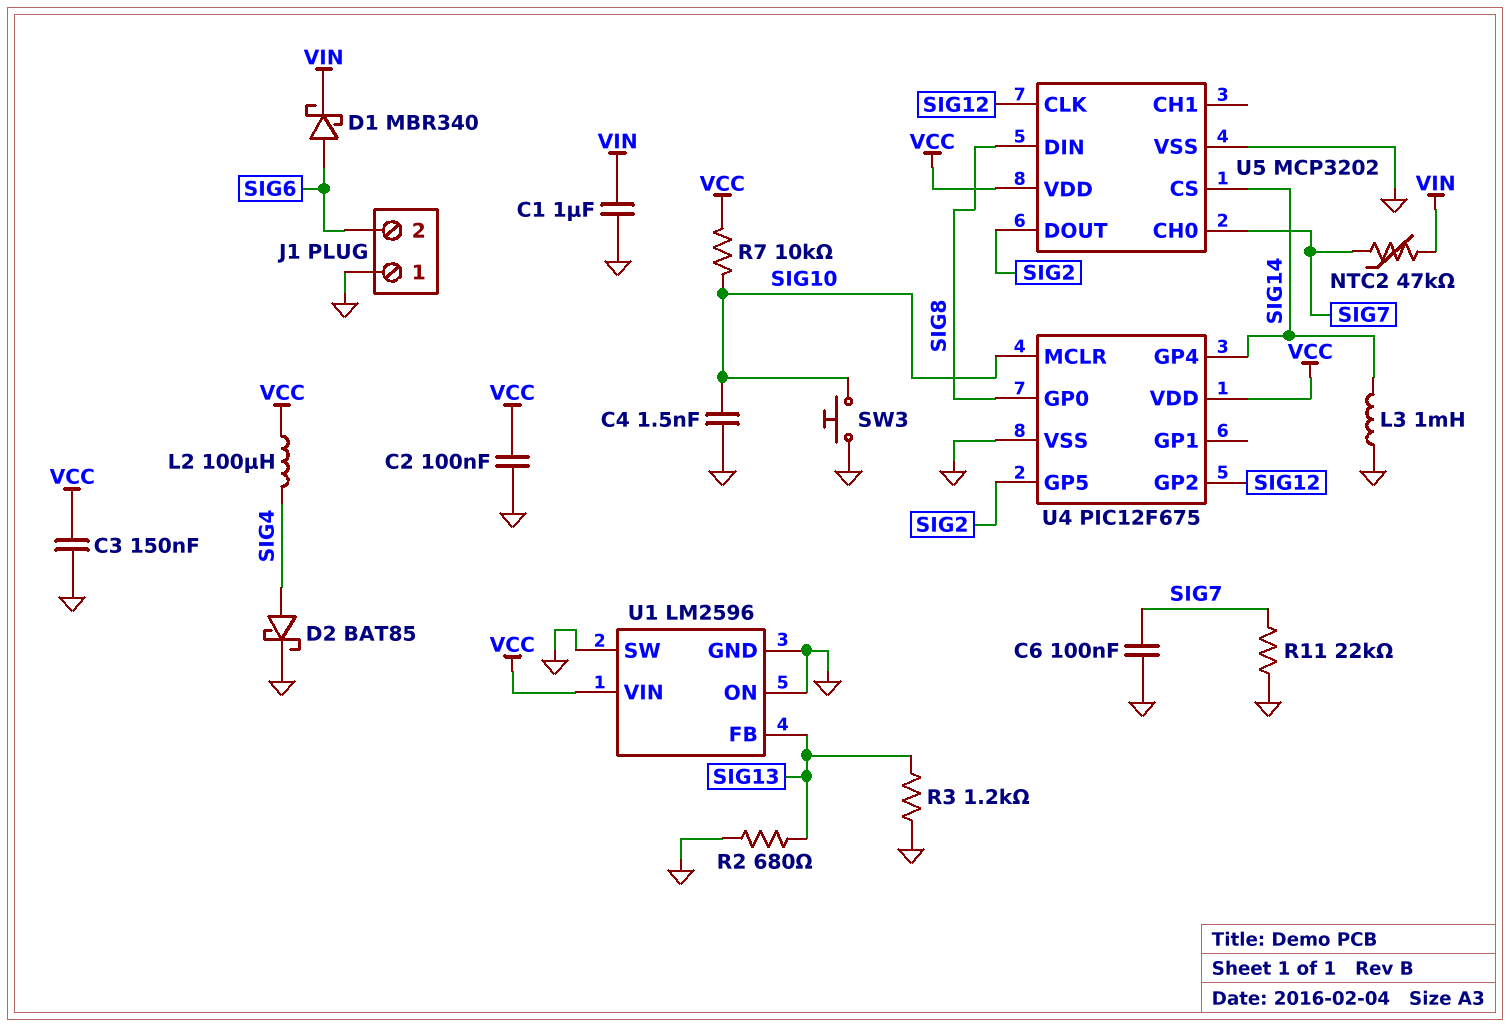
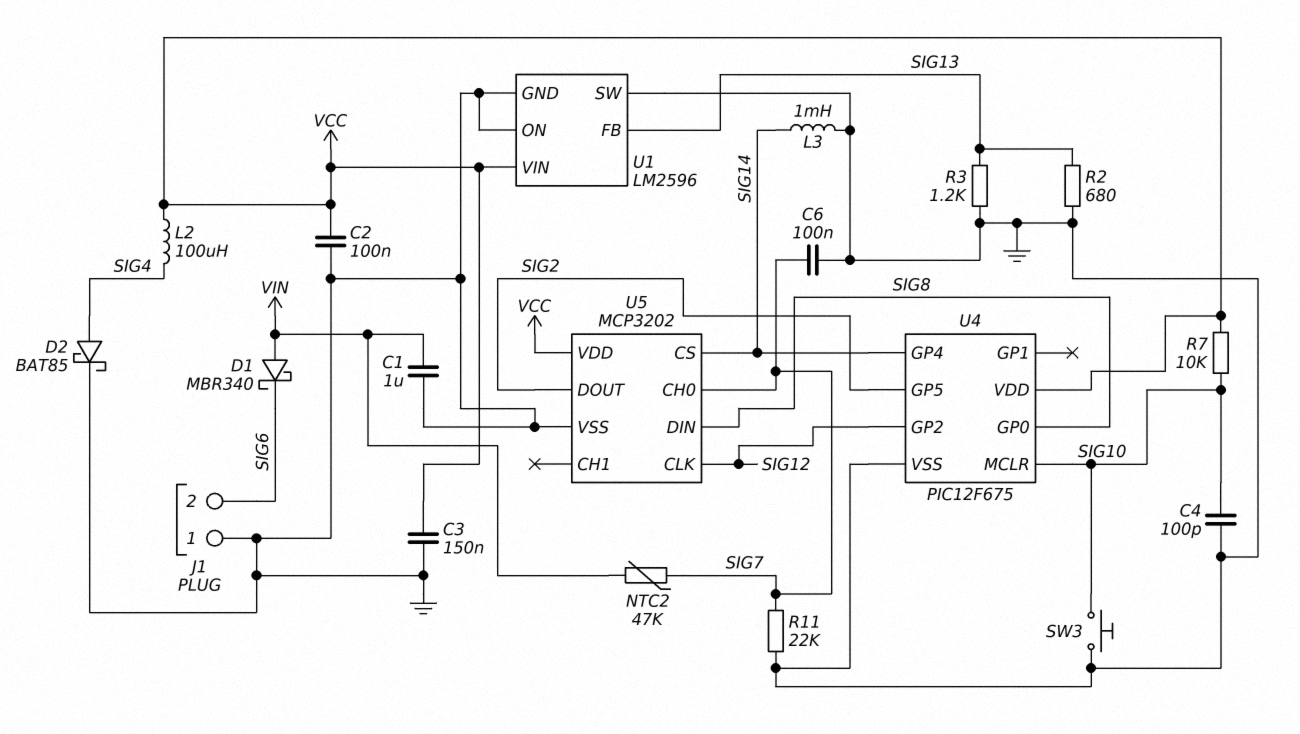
C4: 1.5nF (GND, SIG10) -> 100pF (GND, SIG10)
D1: schottky MBR340 (A SIG6, K VIN) -> schottky MBR340 (A VIN, K SIG6)

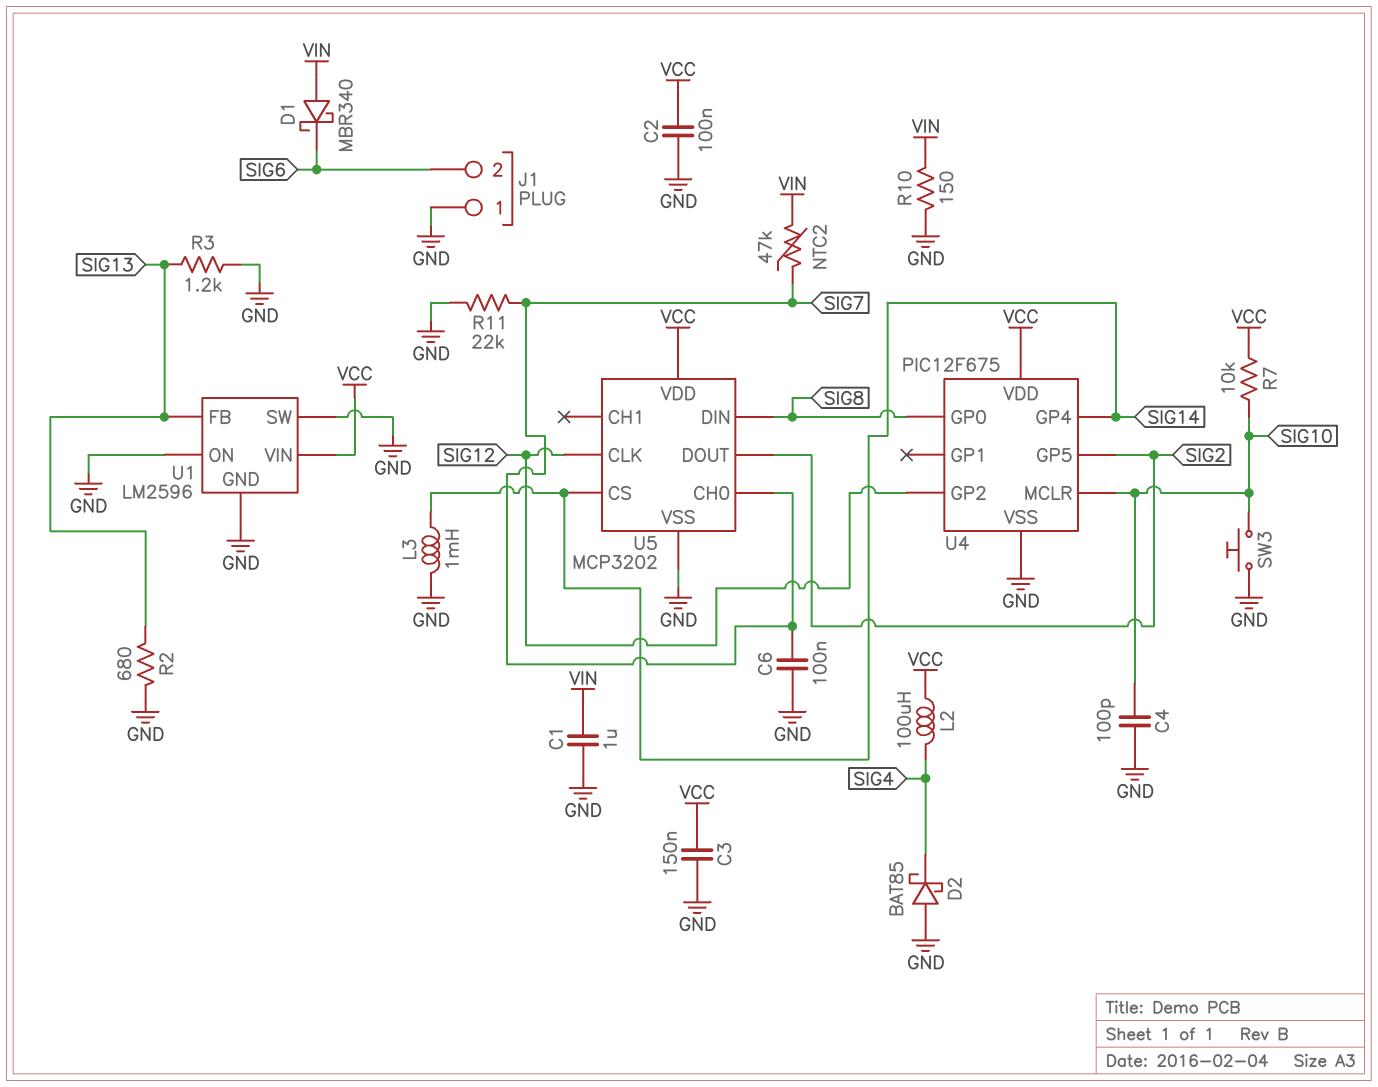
D2: schottky BAT85 (A SIG4, K GND) -> schottky BAT85 (A GND, K SIG4)
R10: none -> 150 (GND, VIN)

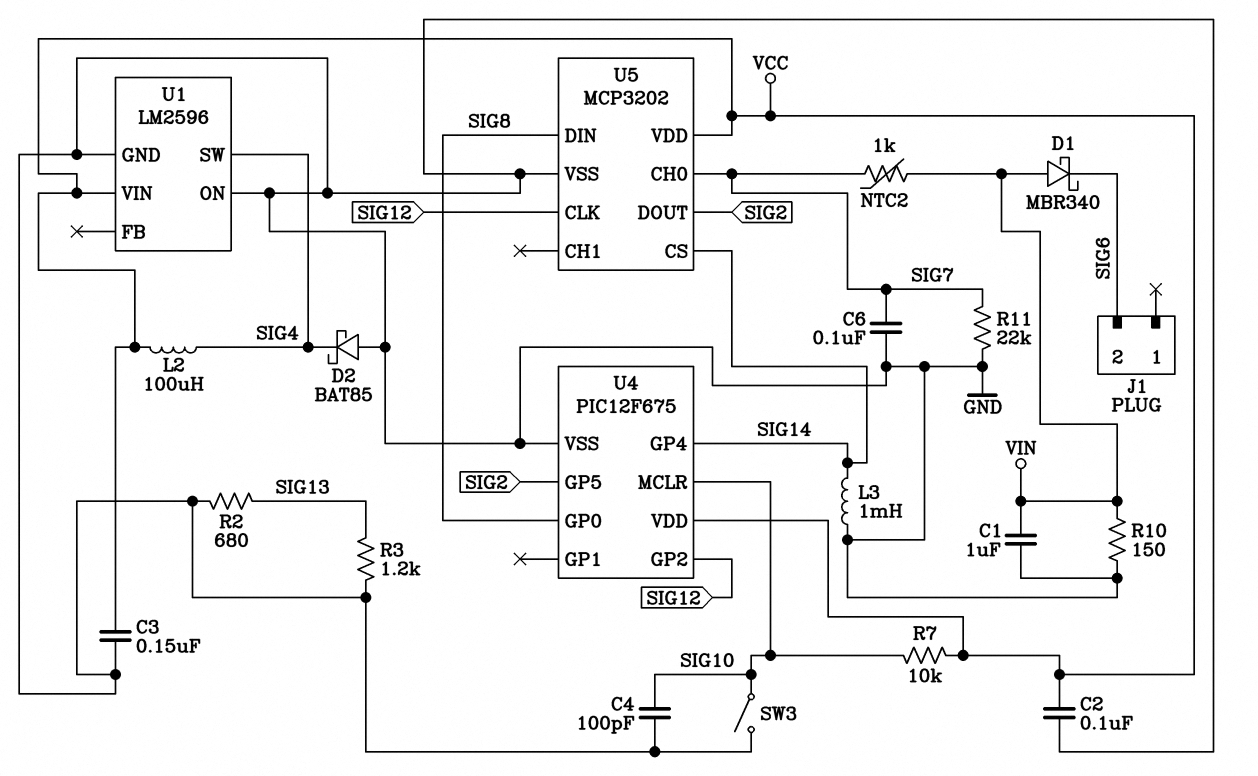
J1 pin 1: GND -> none
NTC2: 47k (SIG7, VIN) -> 1k (SIG7, VIN)
SW3: button (GND, SIG10) -> switch (GND, SIG10)
U1 pin FB: SIG13 -> none
U1 pin SW: GND -> SIG4

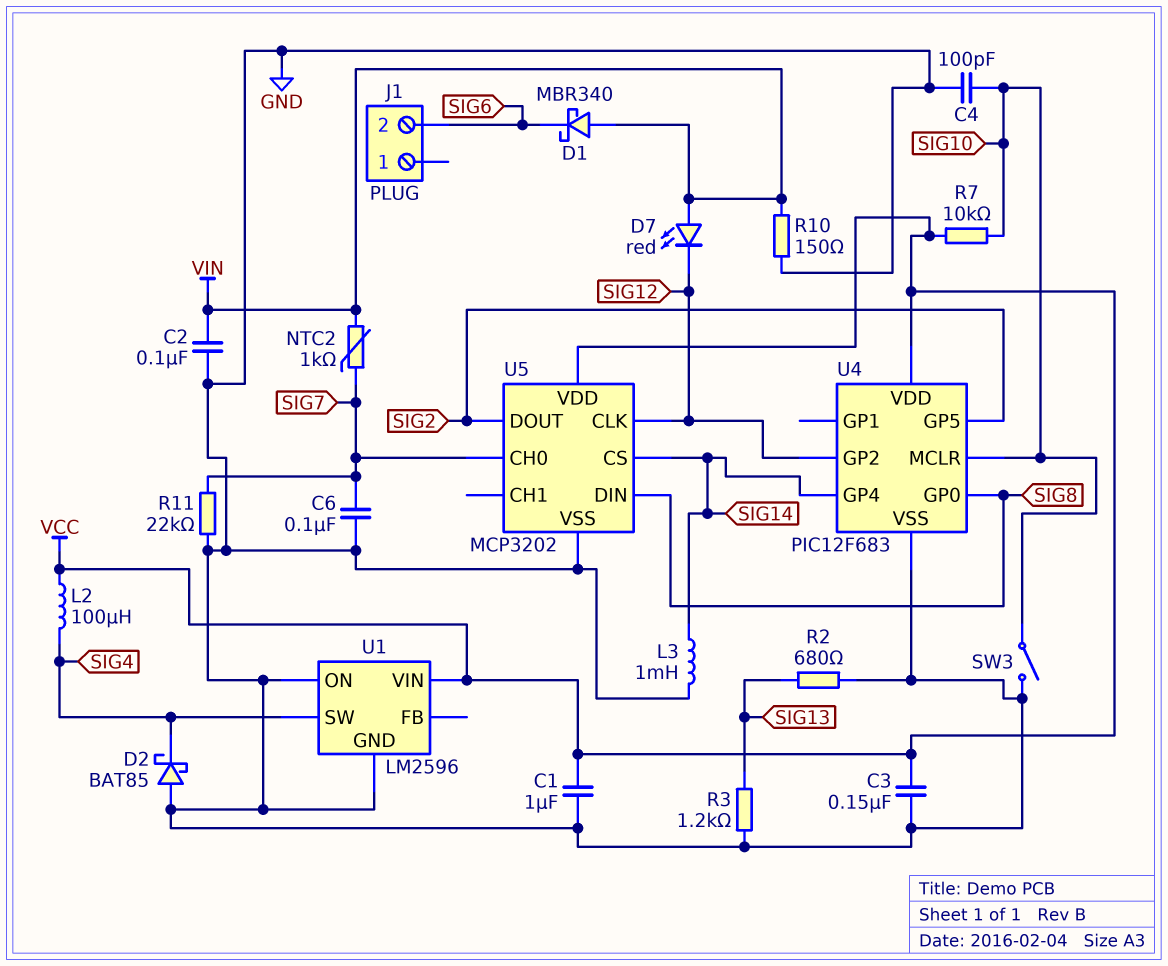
C1: 1uF (GND, VIN) -> 1uF (GND, VCC)
C2: 100nF (GND, VCC) -> 100nF (GND, VIN)
D7: none -> LED red (A VIN, K SIG12)
U4: PIC12F675 -> PIC12F683

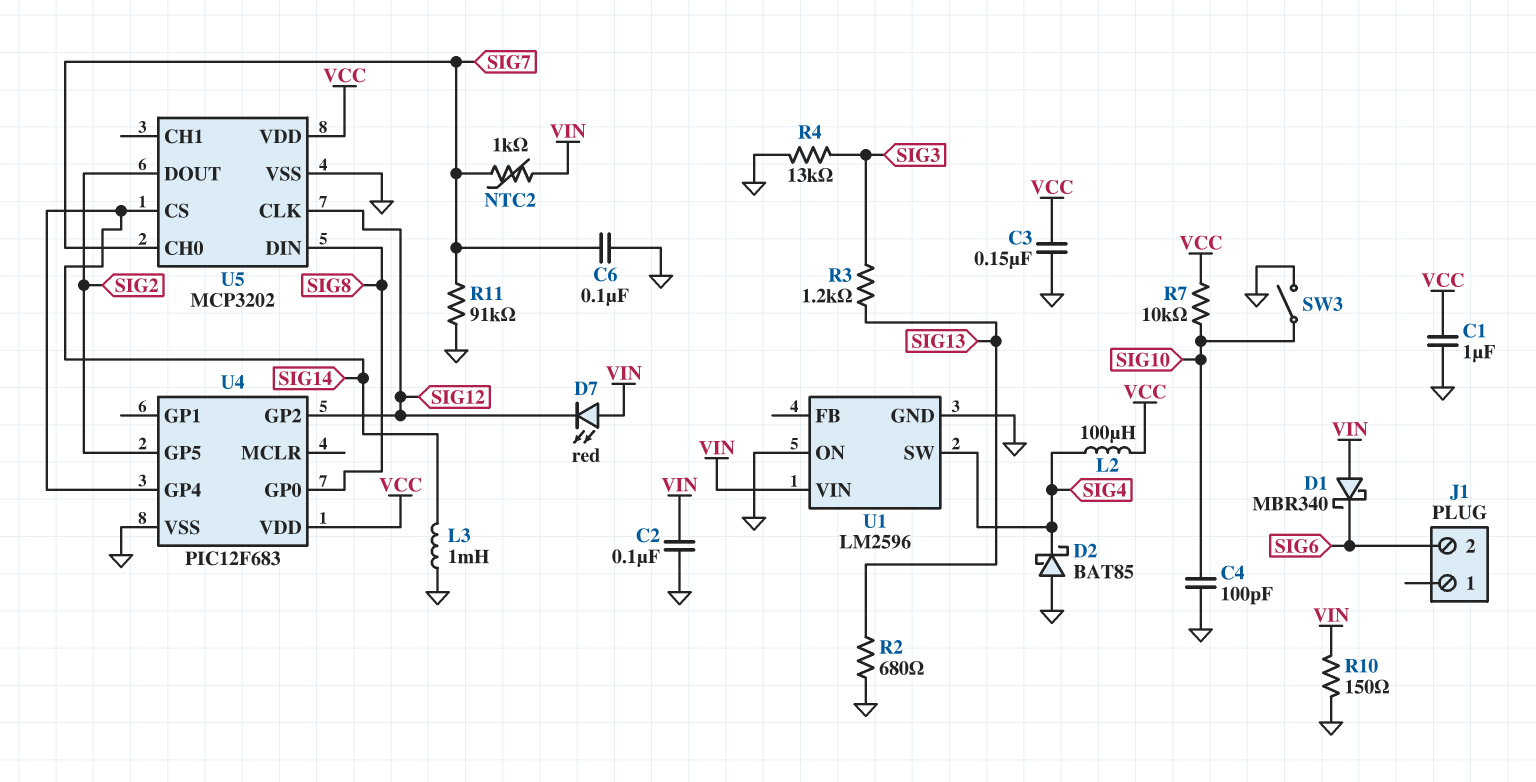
R3: 1.2k (GND, SIG13) -> 1.2k (SIG3, SIG13)
R4: none -> 13k (GND, SIG3)
R11: 22k (GND, SIG7) -> 91k (GND, SIG7)
U1 pin VIN: VCC -> VIN
U4 pin MCLR: SIG10 -> none

